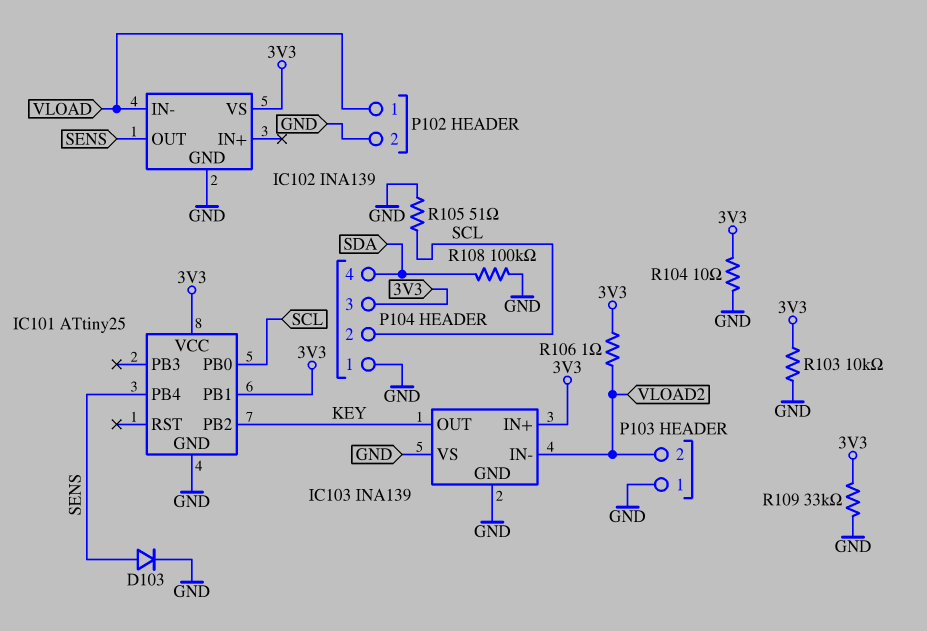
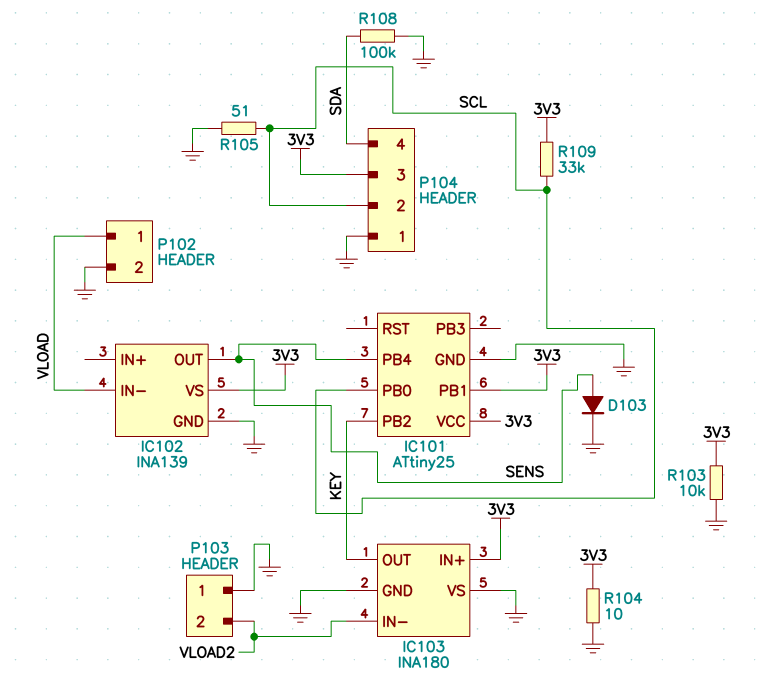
IC103: INA139 -> INA180
R106: 1 (3V3, VLOAD2) -> none
R109: 33k (3V3, GND) -> 33k (3V3, SCL)

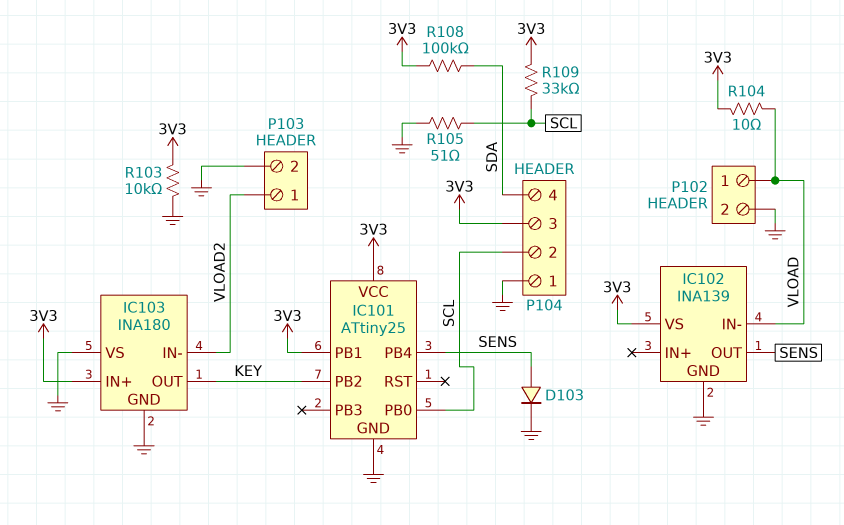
P103 pin 1: GND -> VLOAD2
P103 pin 2: VLOAD2 -> GND
R104: 10 (3V3, GND) -> 10 (3V3, VLOAD)
R108: 100k (GND, SDA) -> 100k (3V3, SDA)

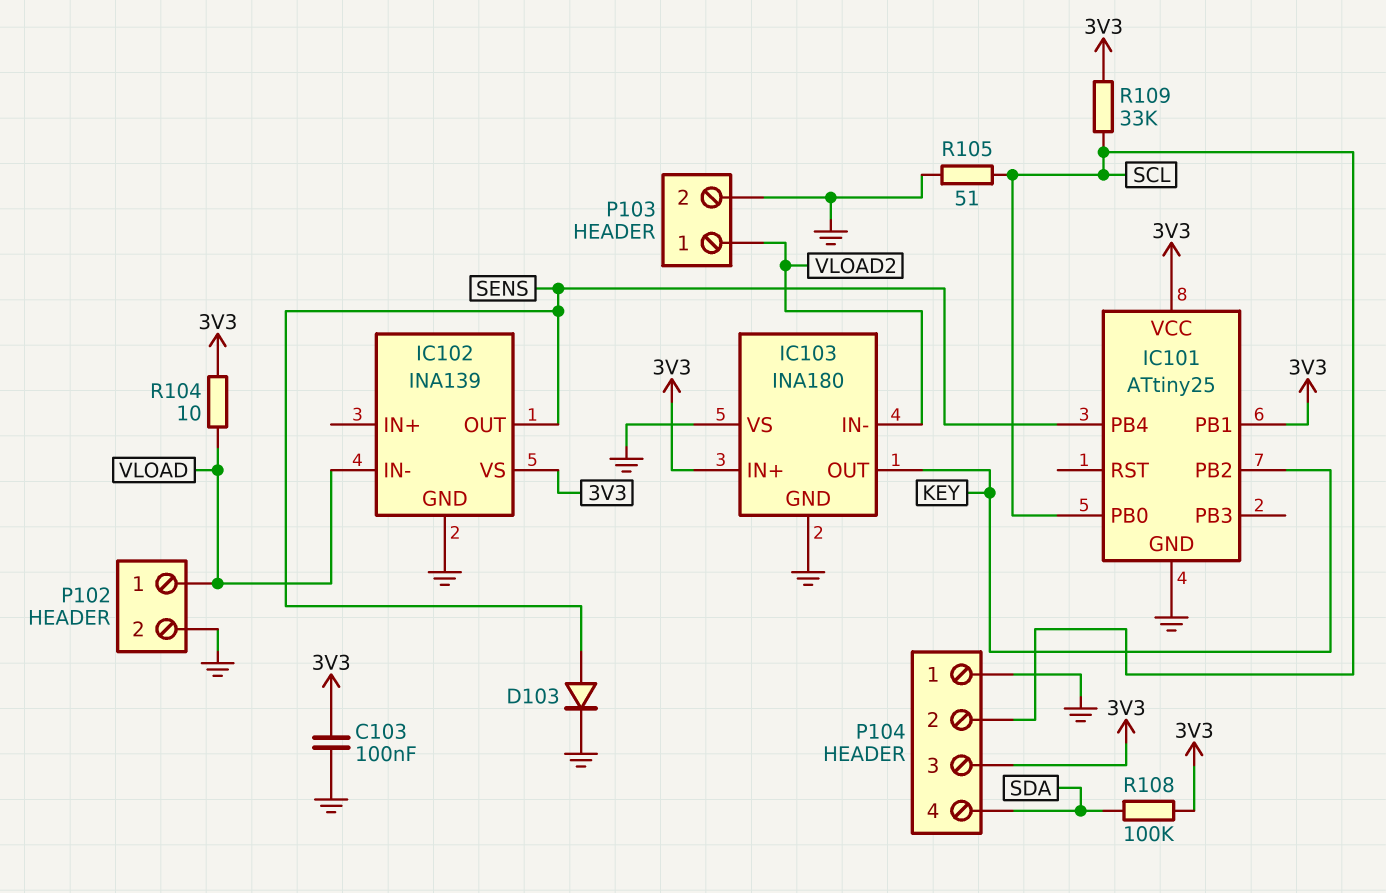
C103: none -> 100nF (3V3, GND)
R103: 10k (3V3, GND) -> none

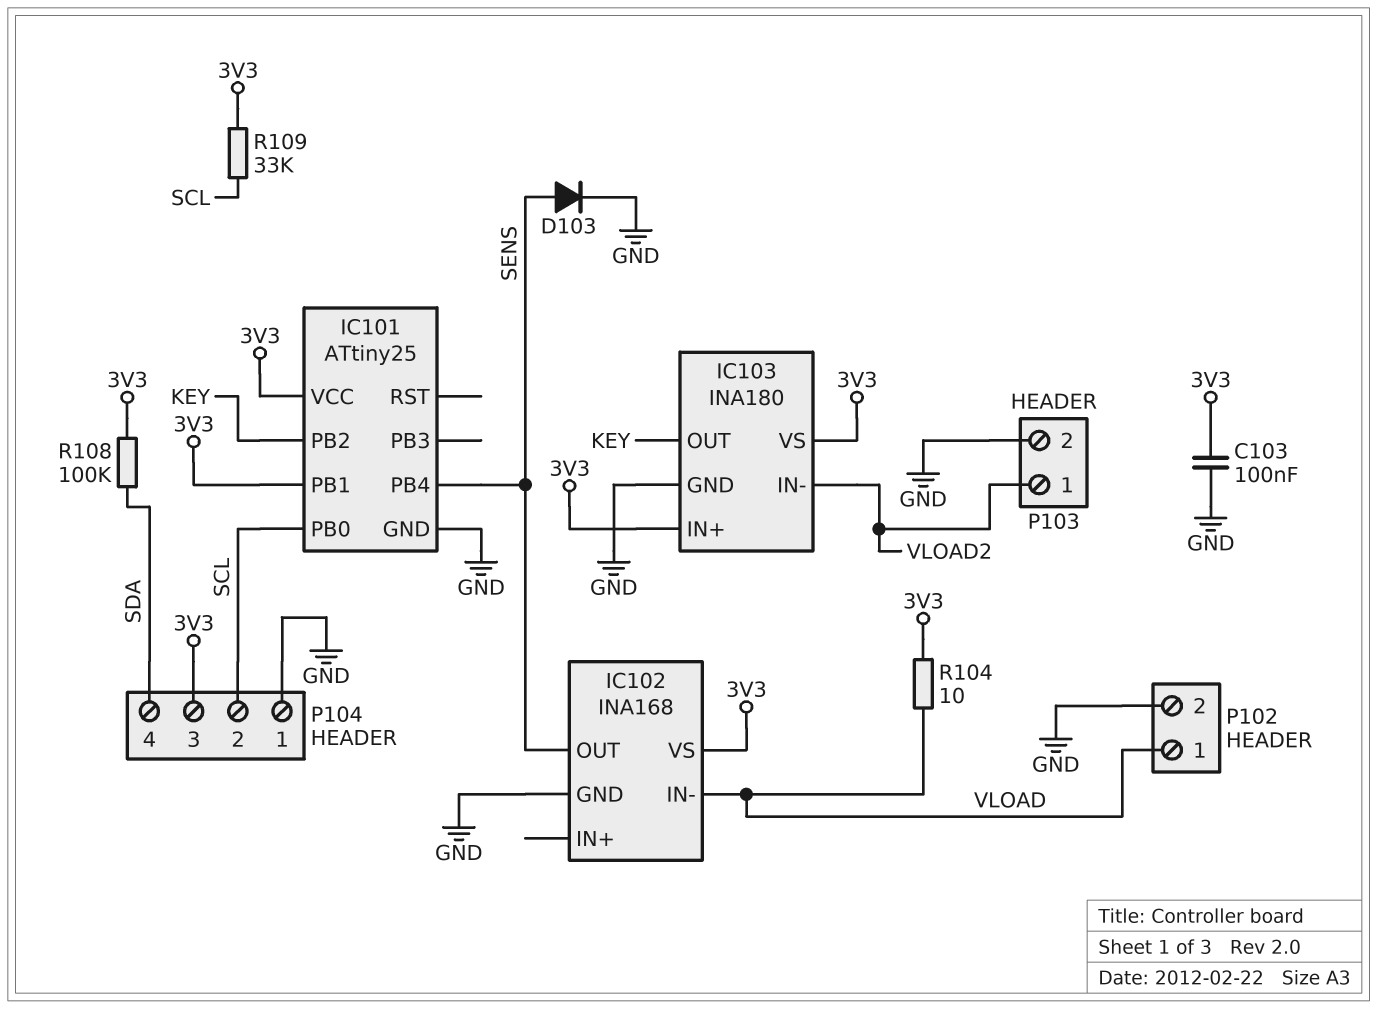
IC102: INA139 -> INA168
IC103 pin VS: GND -> 3V3
R105: 51 (GND, SCL) -> none

